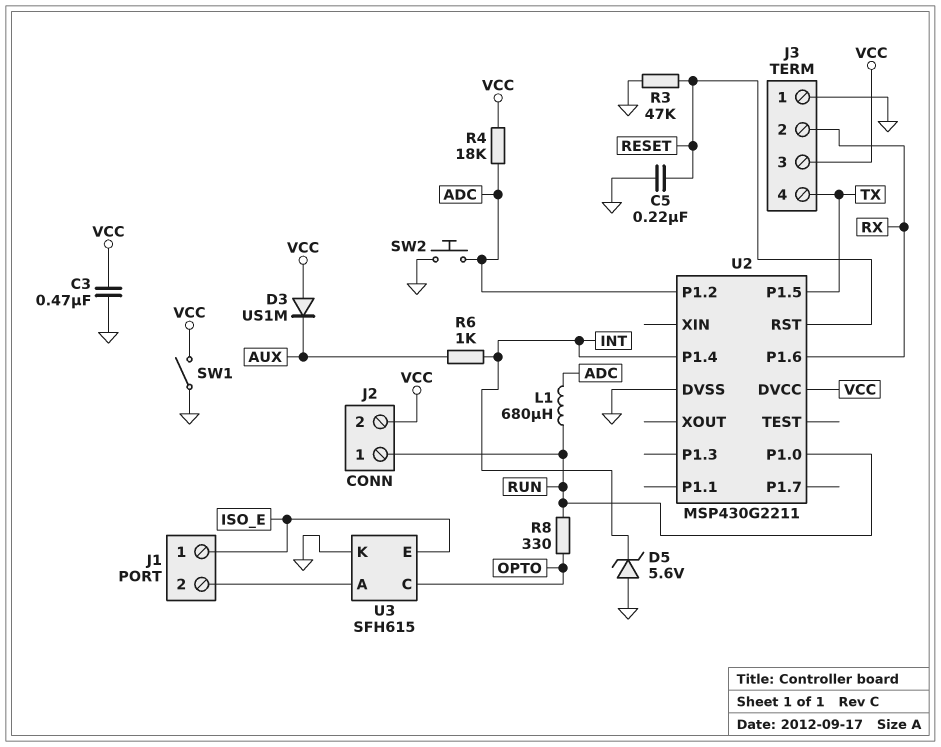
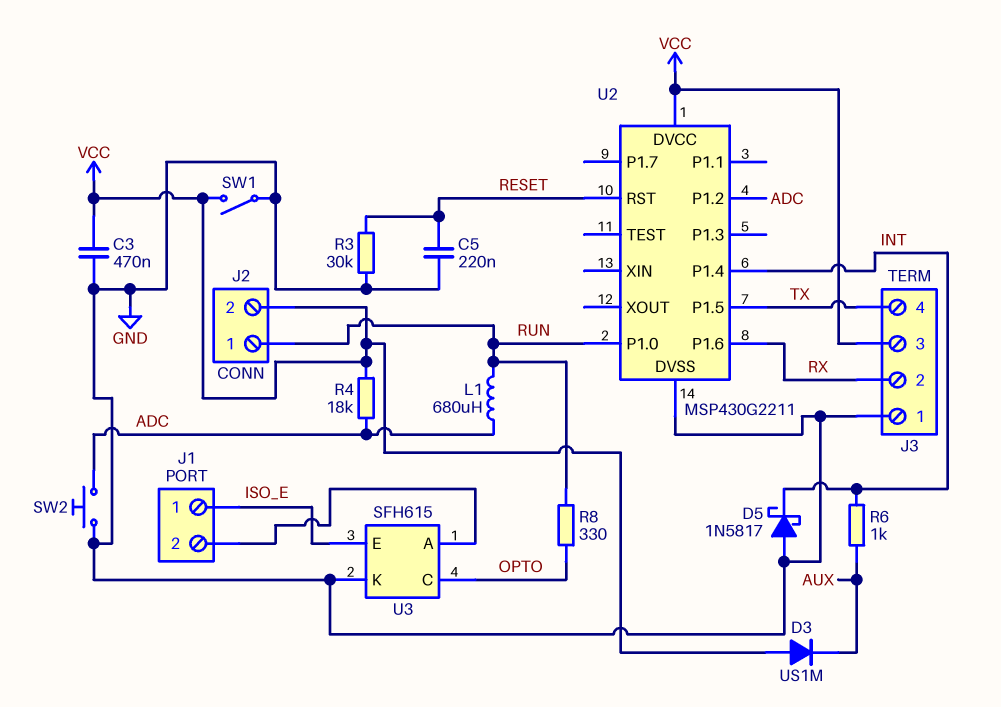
D5: zener 5.6V (A GND, K INT) -> schottky 1N5817 (A GND, K INT)
R3: 47k (GND, RESET) -> 30k (GND, RESET)

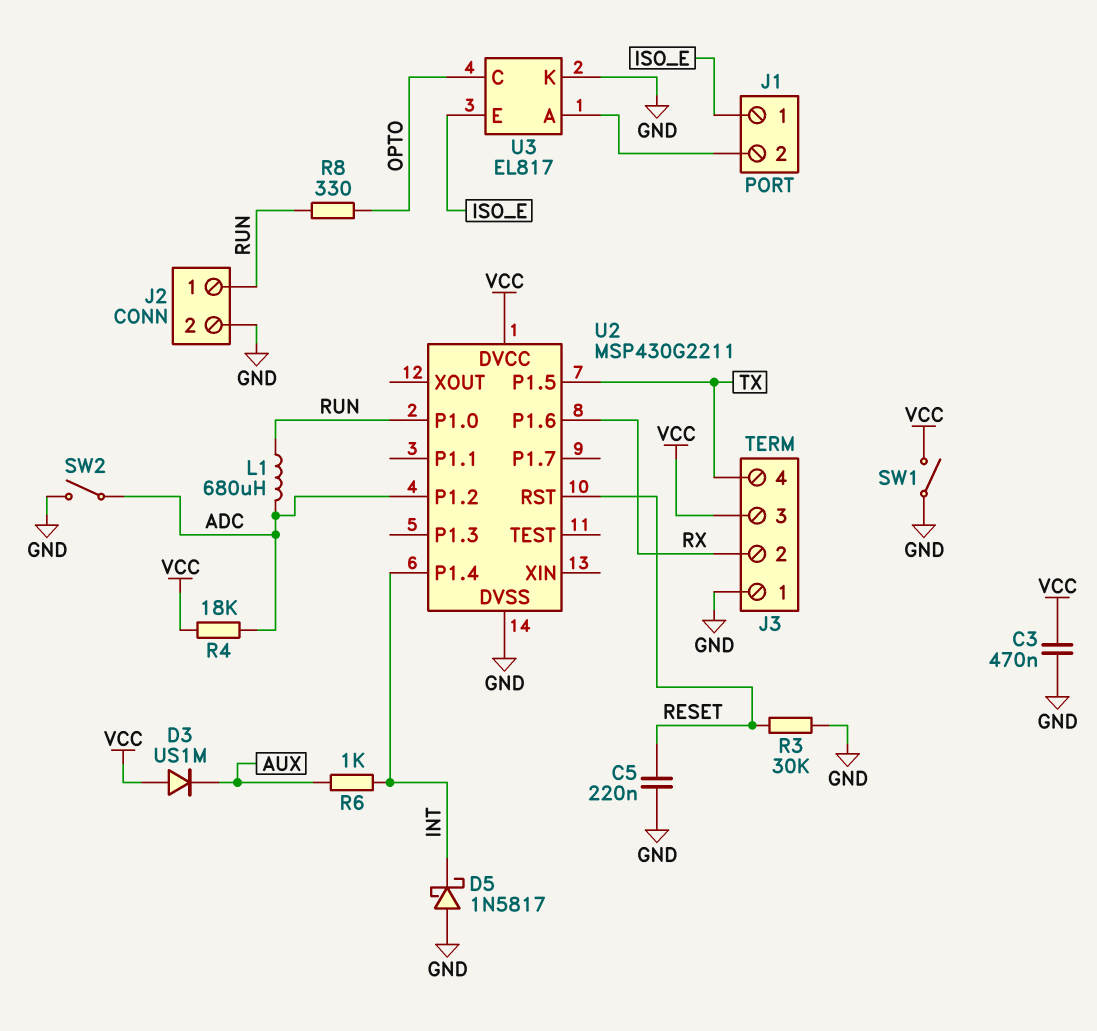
J2 pin 2: VCC -> GND
SW2: button (ADC, GND) -> switch (ADC, GND)
U3: SFH615 -> EL817

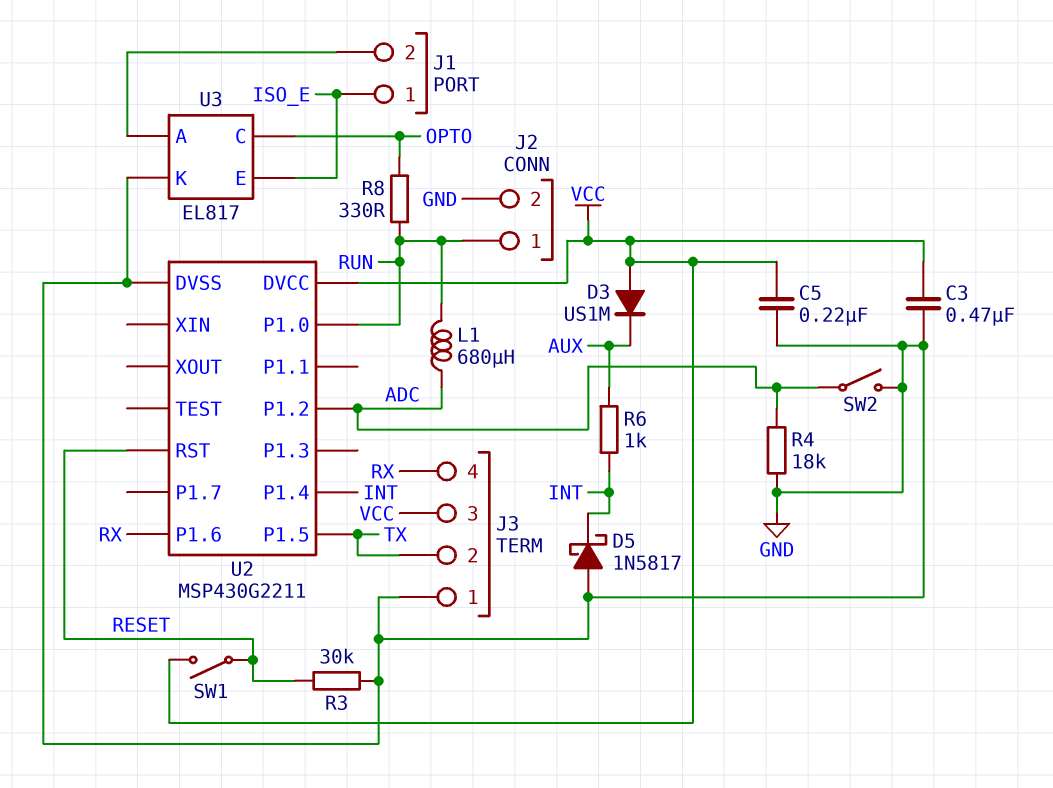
C5: 220nF (GND, RESET) -> 220nF (GND, VCC)
J3 pin 2: RX -> TX
J3 pin 4: TX -> RX
R4: 18k (ADC, VCC) -> 18k (ADC, GND)
SW1: switch (GND, VCC) -> switch (RESET, VCC)

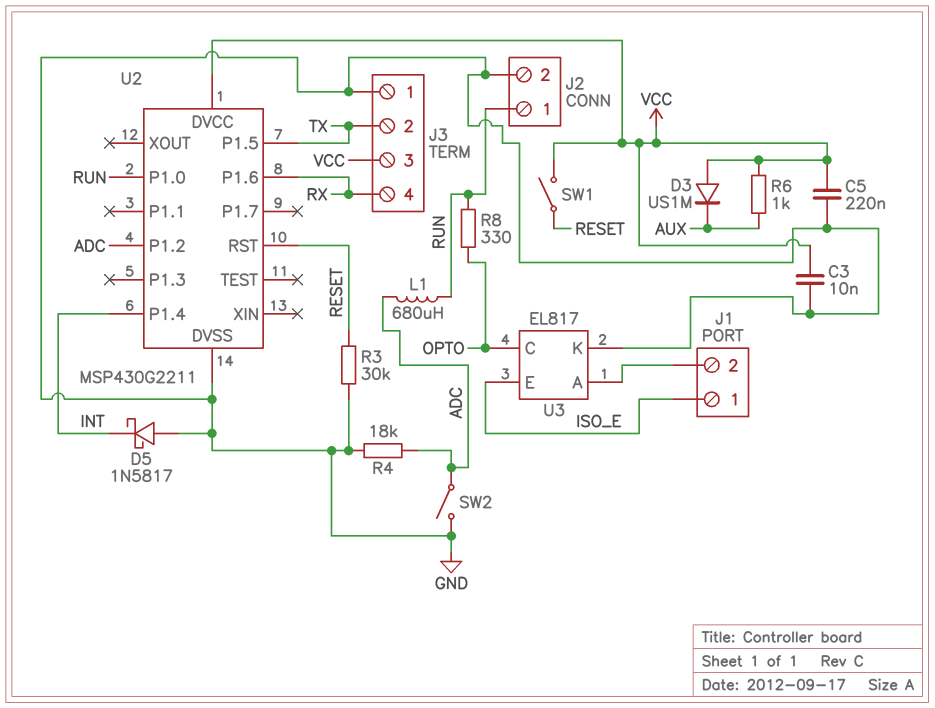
C3: 470nF (GND, VCC) -> 10nF (GND, VCC)
R6: 1k (AUX, INT) -> 1k (AUX, VCC)

